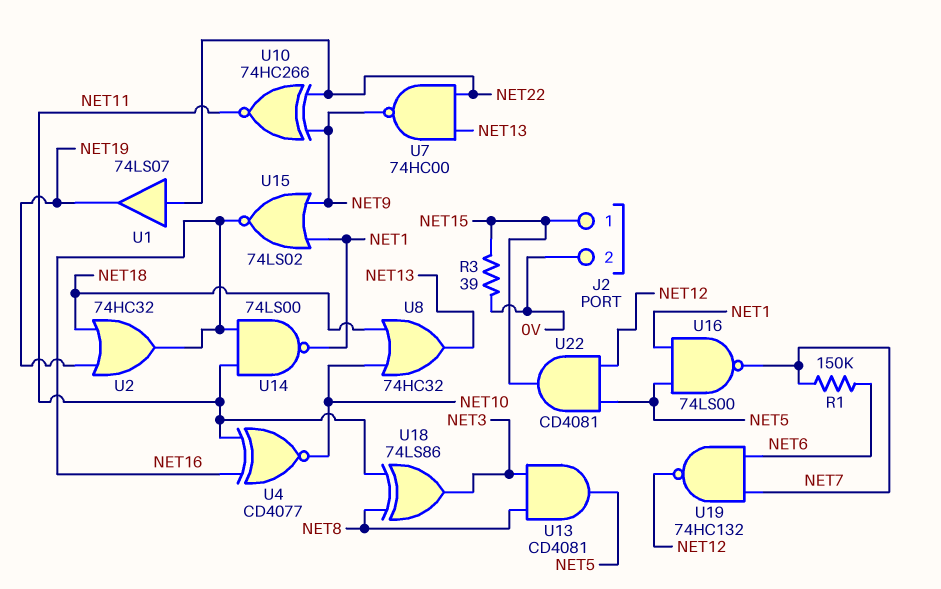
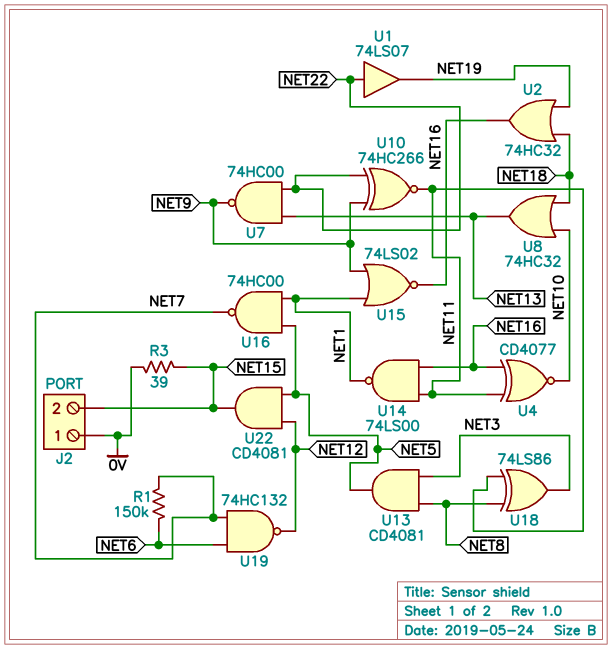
J2 pin 1: NET15 -> 0V
J2 pin 2: 0V -> NET15
U16: NAND 74LS00 (in NET1, in NET5, out NET7) -> NAND 74HC00 (in NET1, in NET5, out NET7)

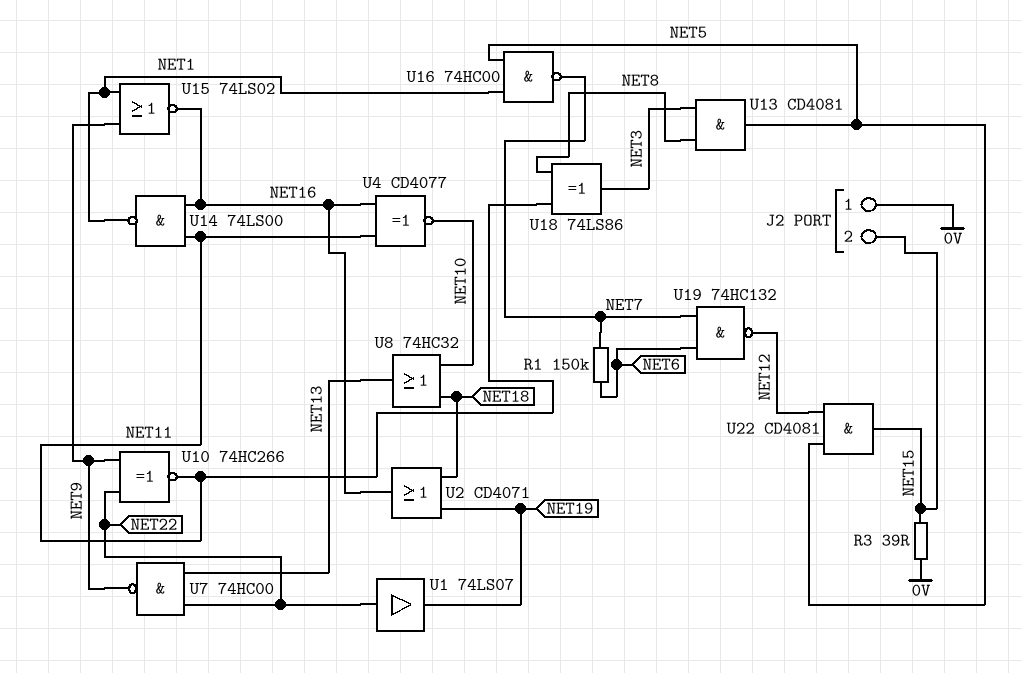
U2: OR 74HC32 (in NET18, in NET19, out NET16) -> OR CD4071 (in NET18, in NET19, out NET16)

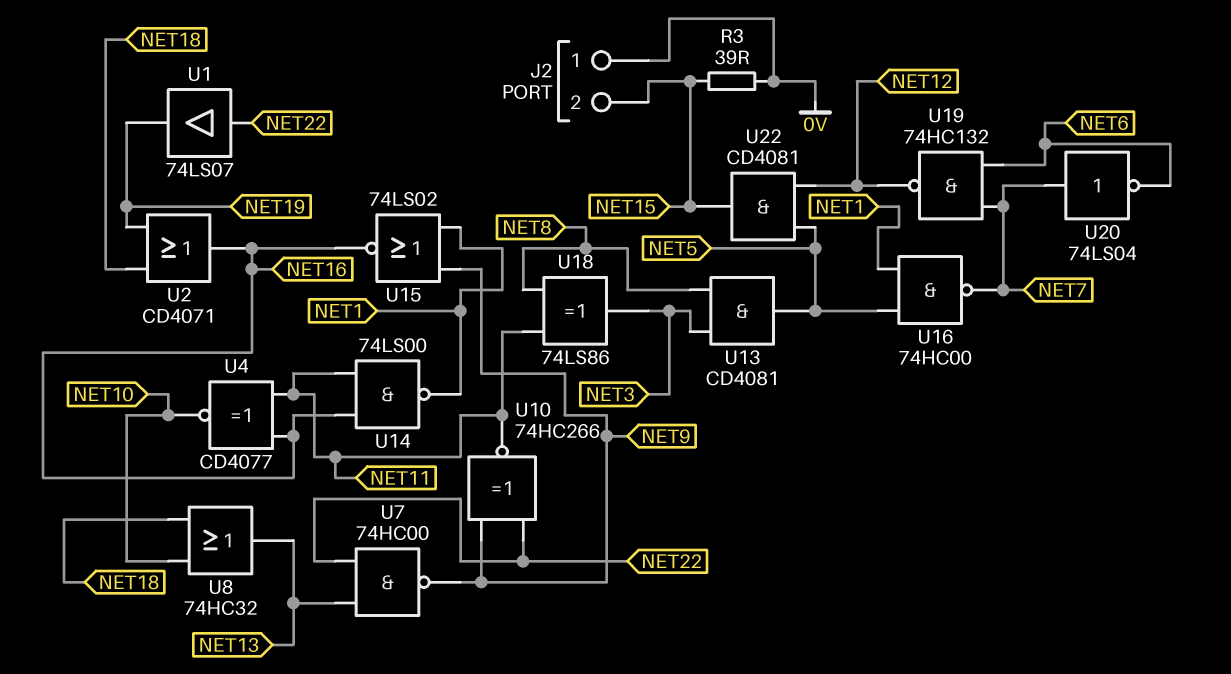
R1: 150k (NET6, NET7) -> none
U20: none -> NOT 74LS04 (in NET7, out NET6)

